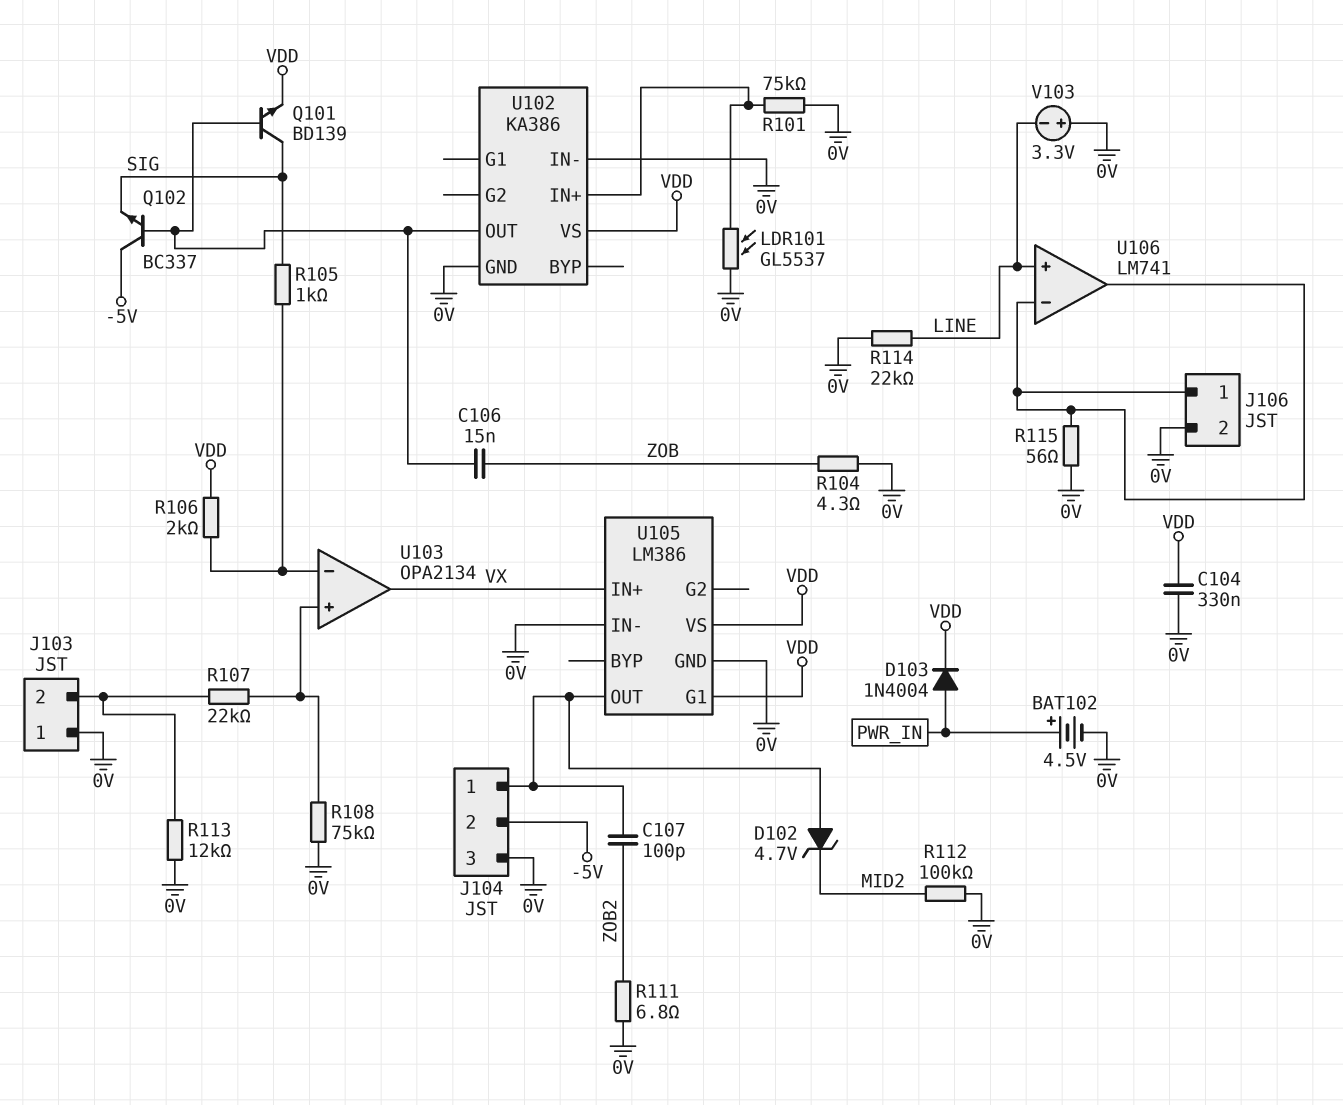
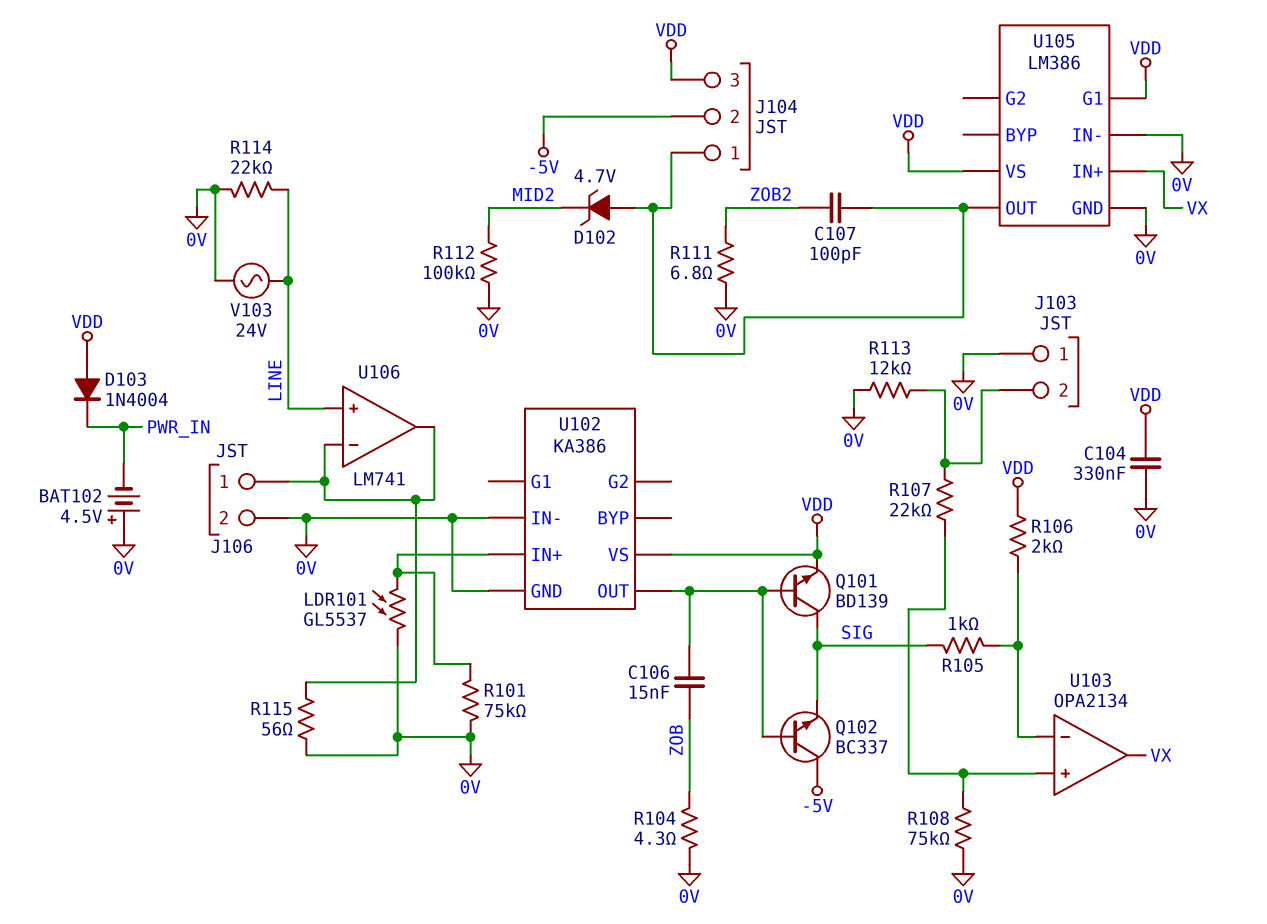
BAT102: 4.5V (plus PWR_IN, minus 0V) -> 4.5V (plus 0V, minus PWR_IN)
D103: diode 1N4004 (A PWR_IN, K VDD) -> diode 1N4004 (A VDD, K PWR_IN)
J104 pin 3: 0V -> VDD
V103: 3.3V (plus 0V, minus LINE) -> AC 24V (0V, LINE)

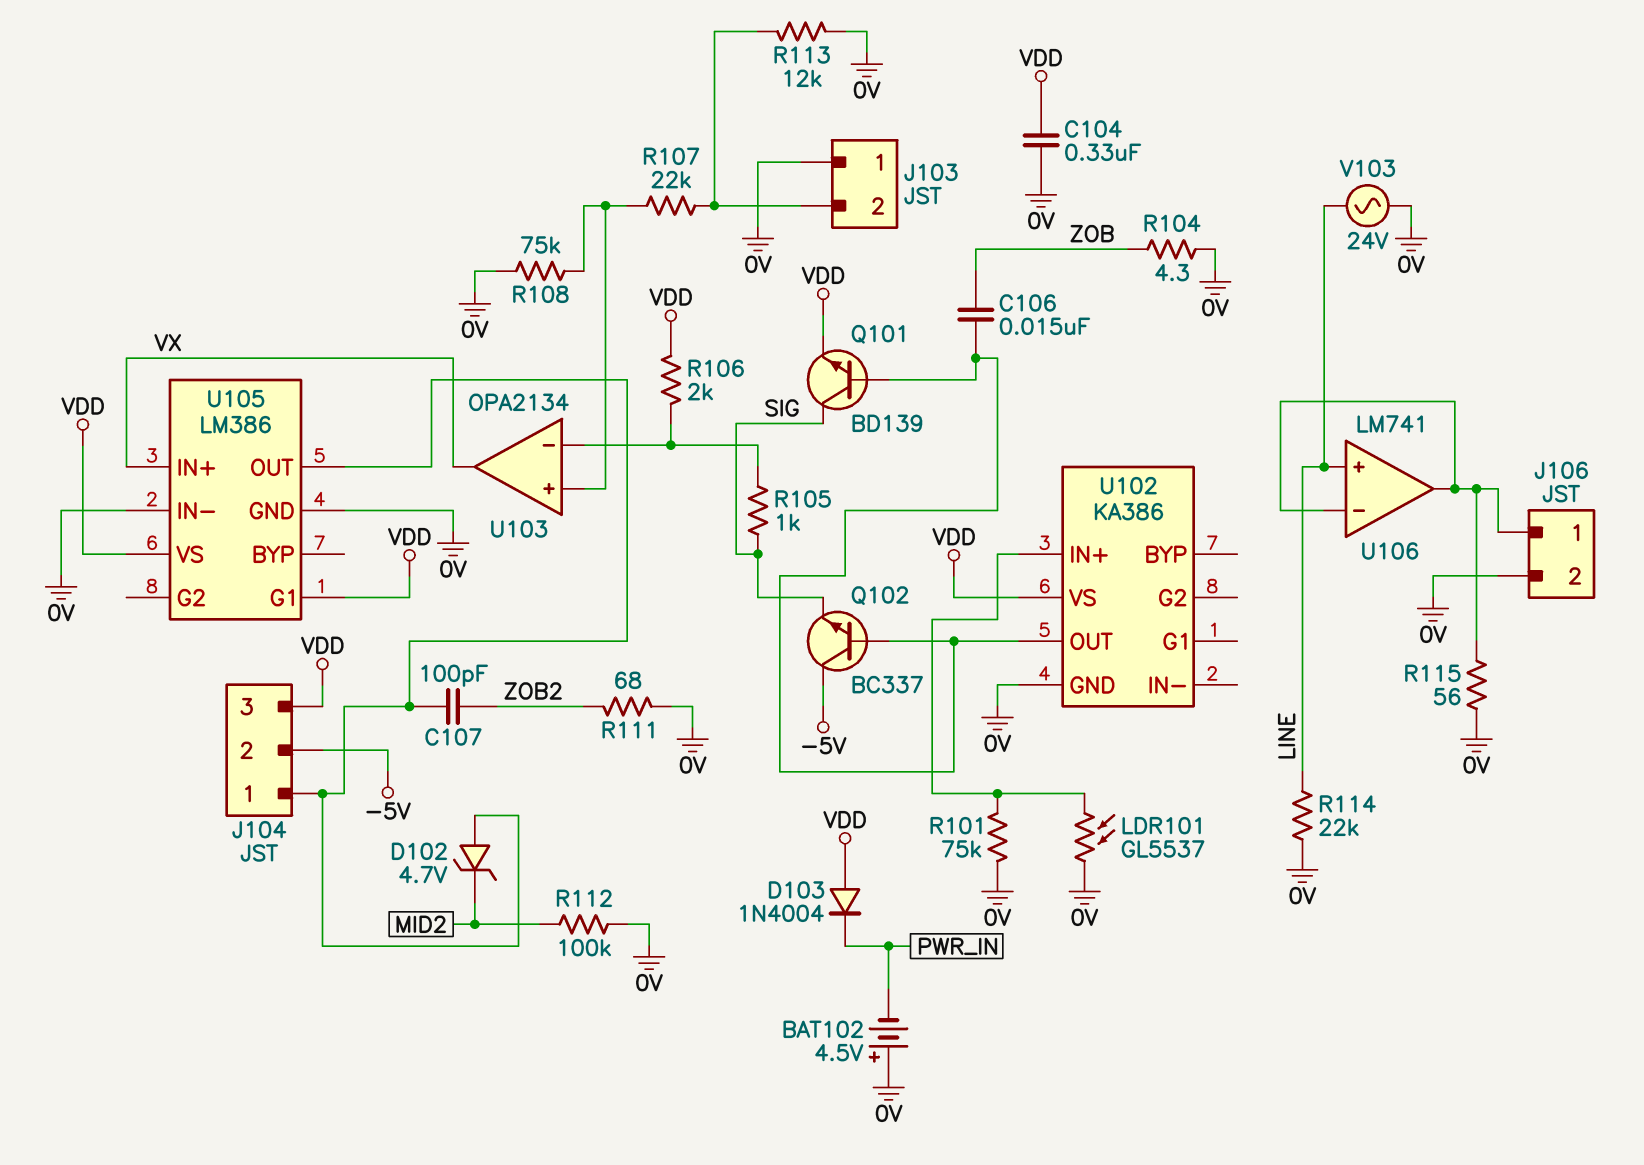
R111: 6.8 (0V, ZOB2) -> 68 (0V, ZOB2)
U102 pin IN-: 0V -> none

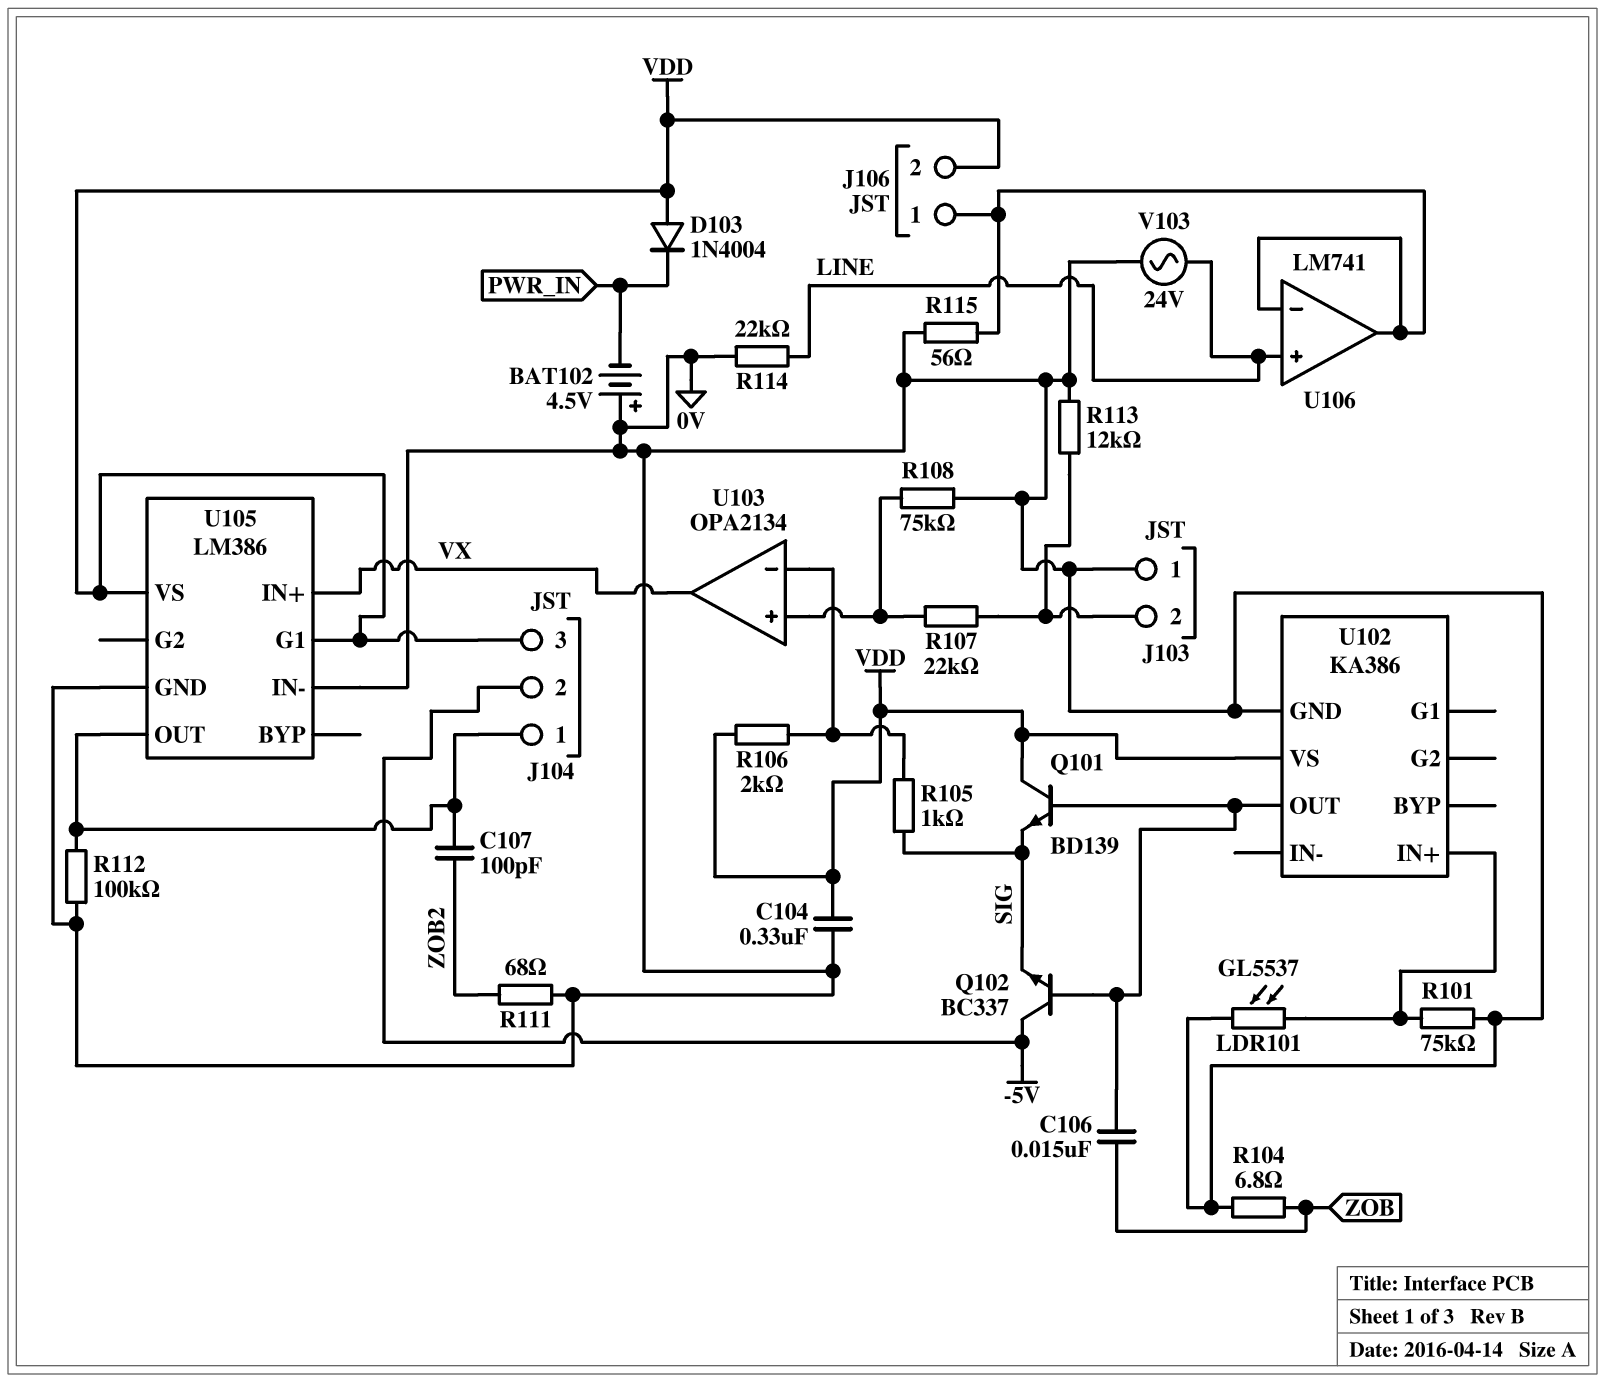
D102: zener 4.7V (A J104/1, K MID2) -> none
J106 pin 2: 0V -> VDD
Q101: NPN BD139 (B U102/OUT, C SIG, E VDD) -> NPN BD139 (B U102/OUT, C VDD, E SIG)
R104: 4.3 (0V, ZOB) -> 6.8 (0V, ZOB)
R112: 100k (0V, MID2) -> 100k (0V, J104/1)

